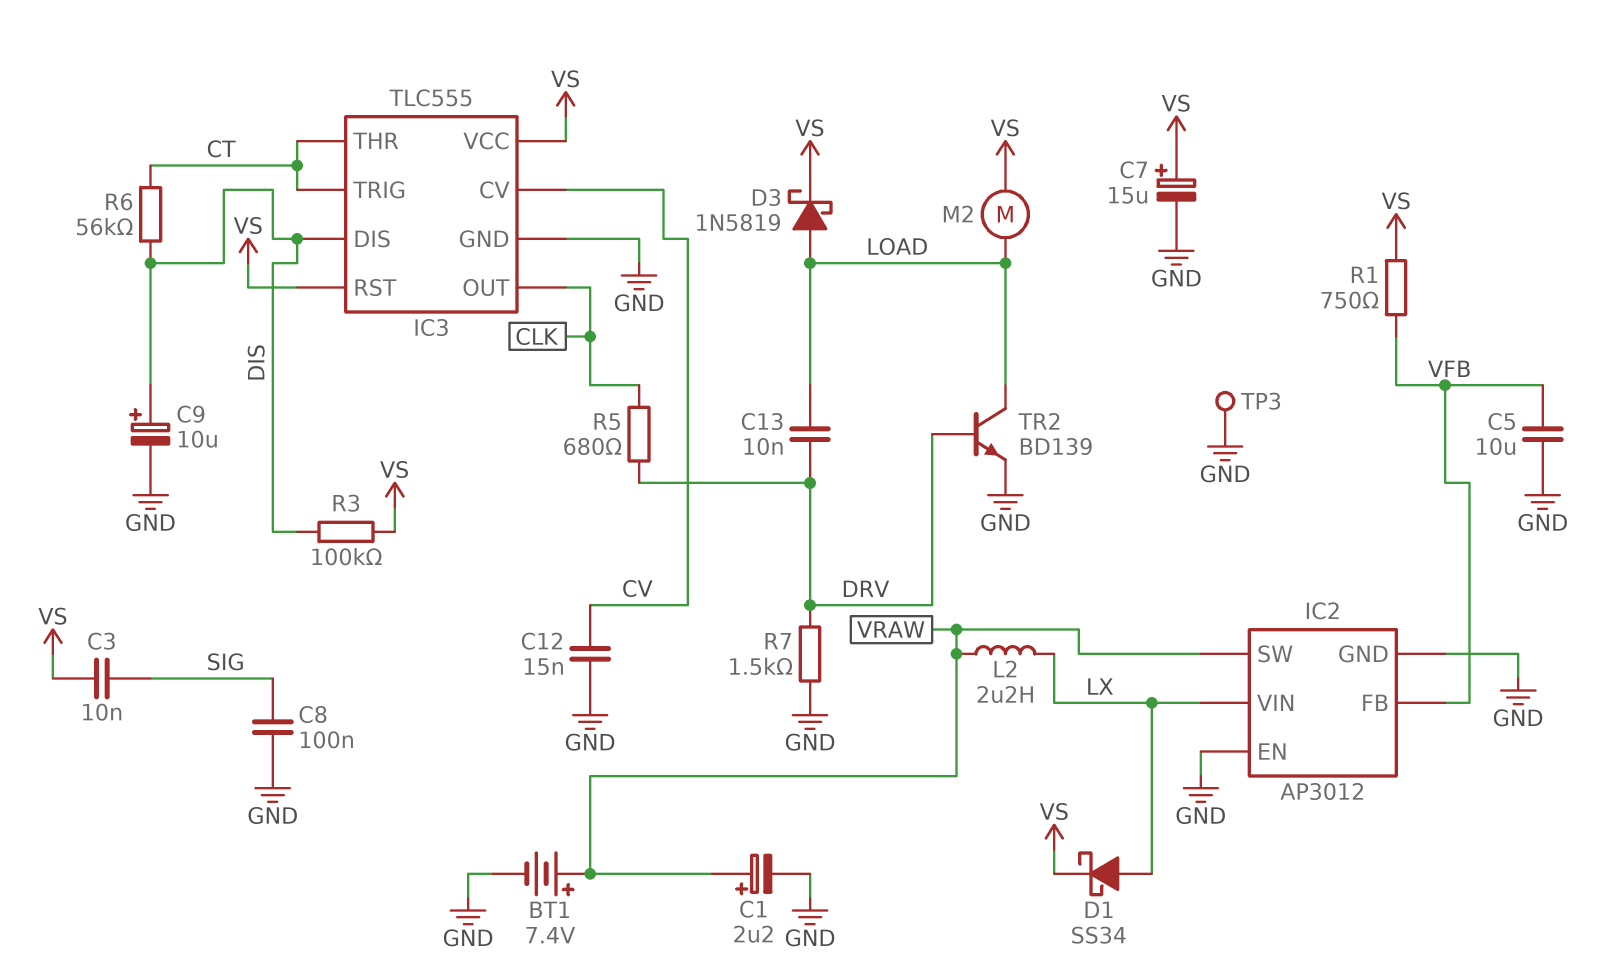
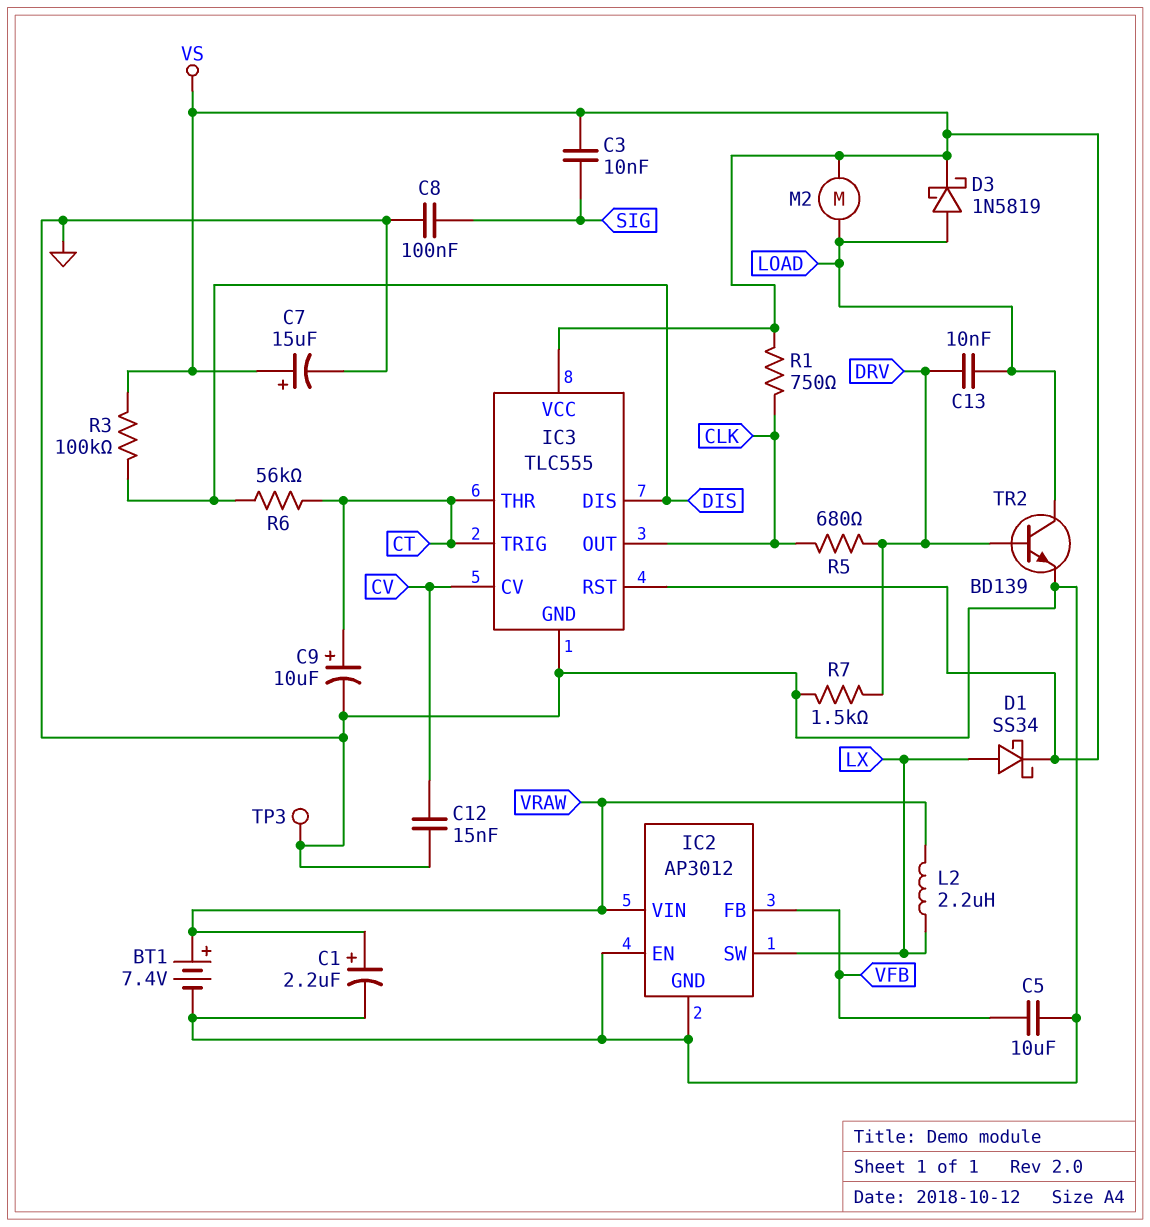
C9: 10uF (plus DIS, minus GND) -> 10uF (plus CT, minus GND)
IC2 pin SW: VRAW -> LX
IC2 pin VIN: LX -> VRAW
R1: 750 (VFB, VS) -> 750 (CLK, VS)

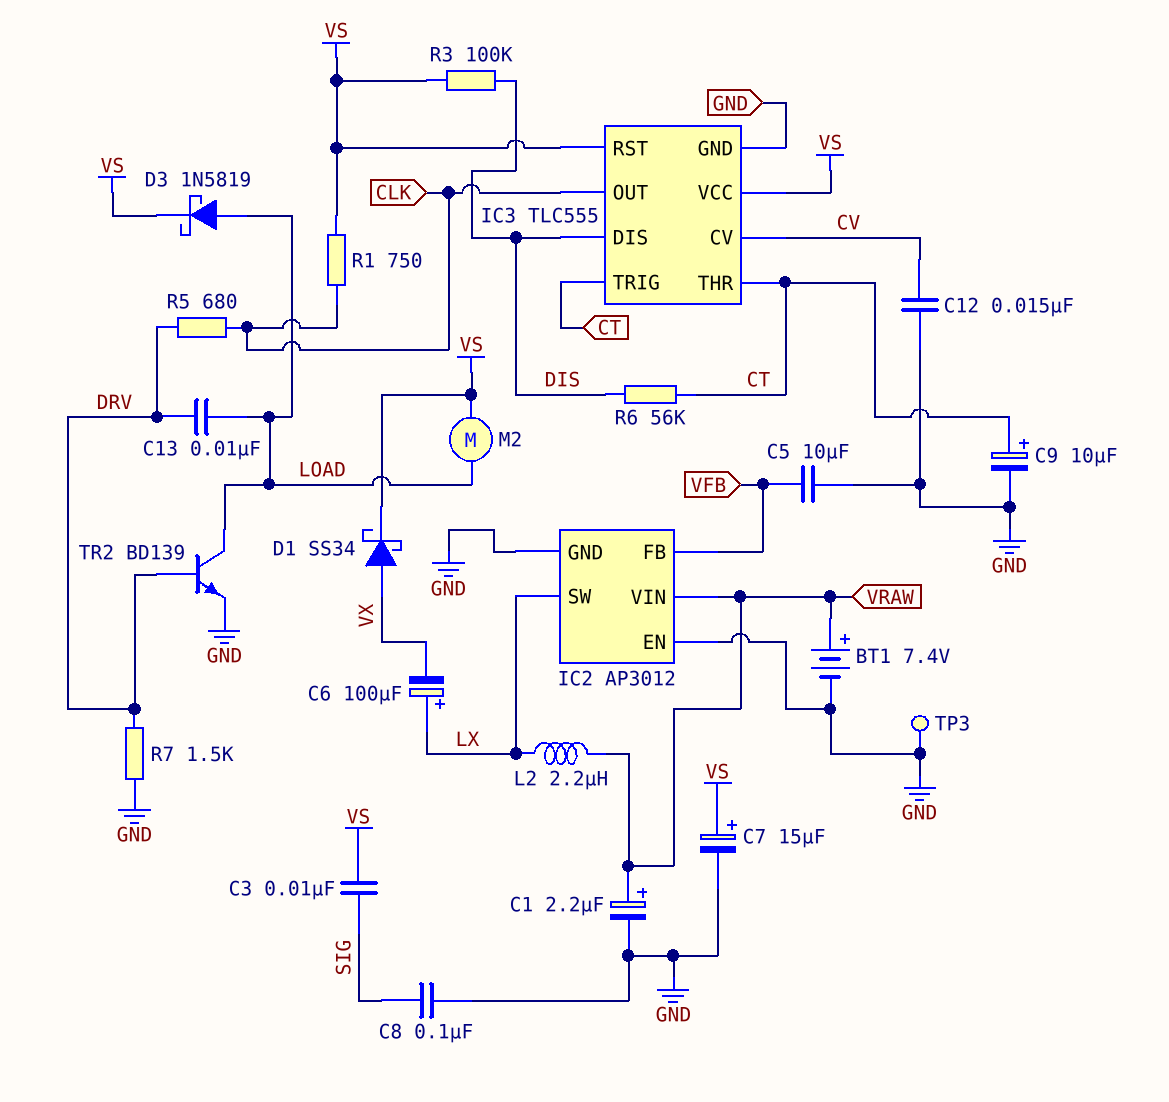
C6: none -> 100uF (plus LX, minus VX)
D1: schottky SS34 (A LX, K VS) -> schottky SS34 (A VX, K VS)

